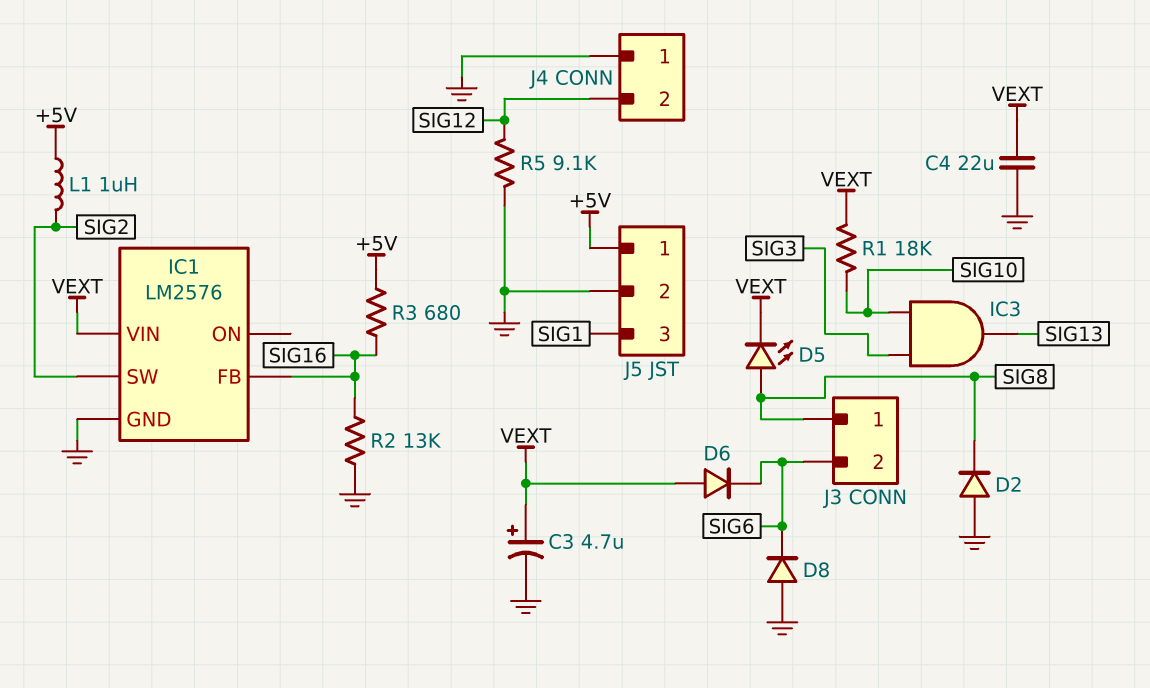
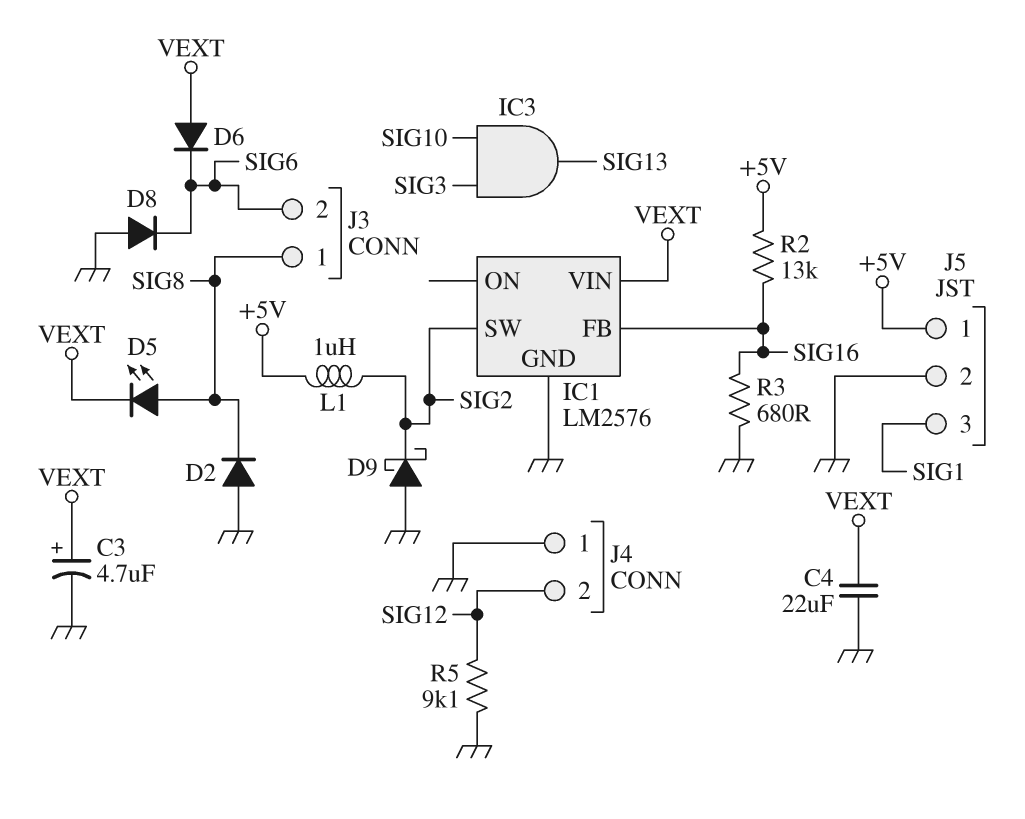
D9: none -> schottky (A GND, K SIG2)
R1: 18k (SIG10, VEXT) -> none
R2: 13k (GND, SIG16) -> 13k (+5V, SIG16)
R3: 680 (+5V, SIG16) -> 680 (GND, SIG16)

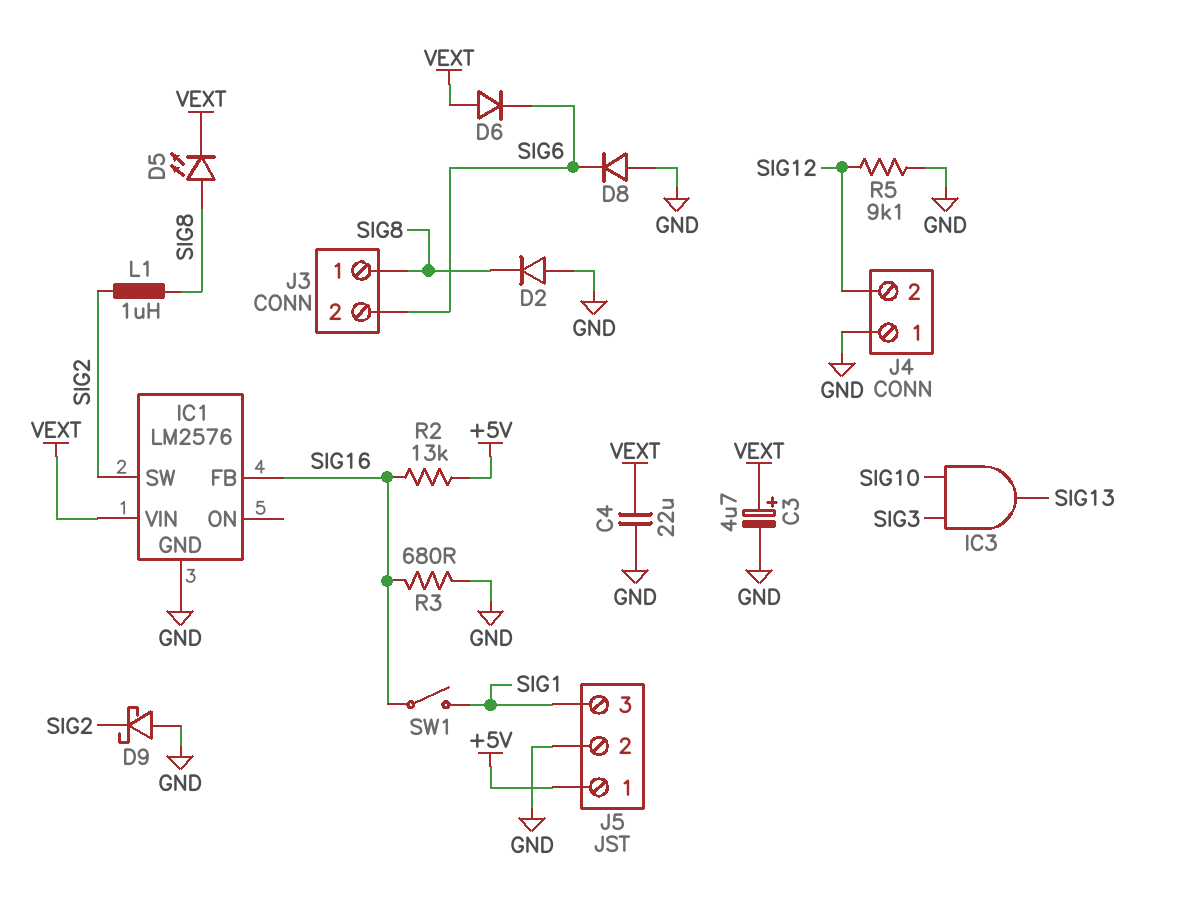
L1: 1uH (+5V, SIG2) -> 1uH (SIG2, SIG8)
SW1: none -> switch (SIG1, SIG16)

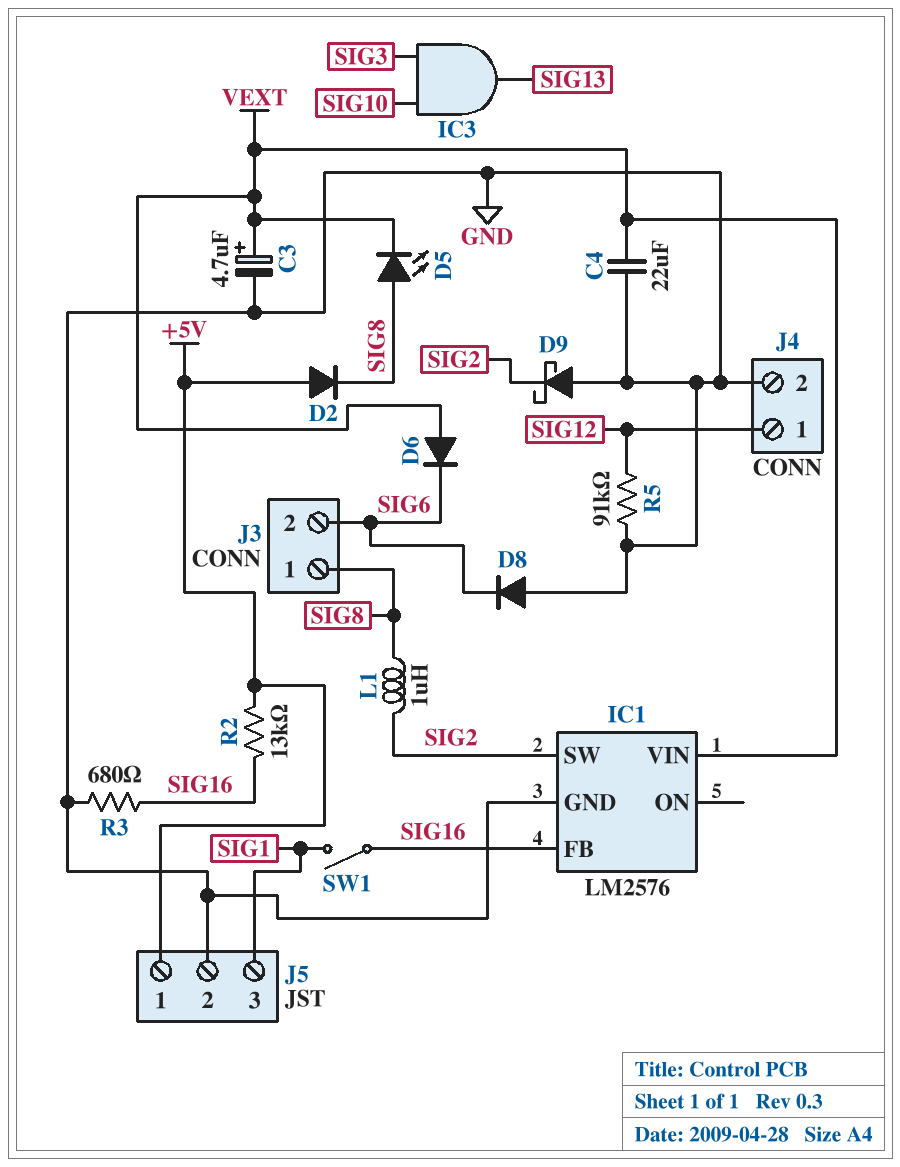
D2: diode (A GND, K SIG8) -> diode (A +5V, K SIG8)
J4 pin 1: GND -> SIG12
J4 pin 2: SIG12 -> GND
R5: 9.1k (GND, SIG12) -> 91k (GND, SIG12)

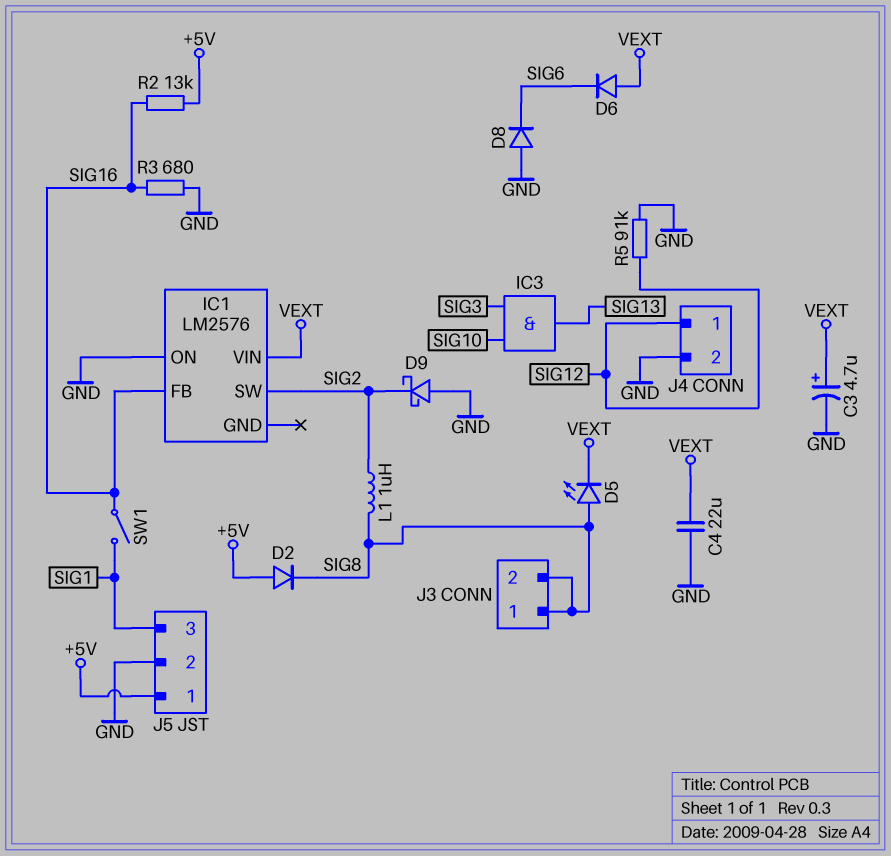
IC1 pin GND: GND -> none
IC1 pin ON: none -> GND
J3 pin 2: SIG6 -> SIG8

